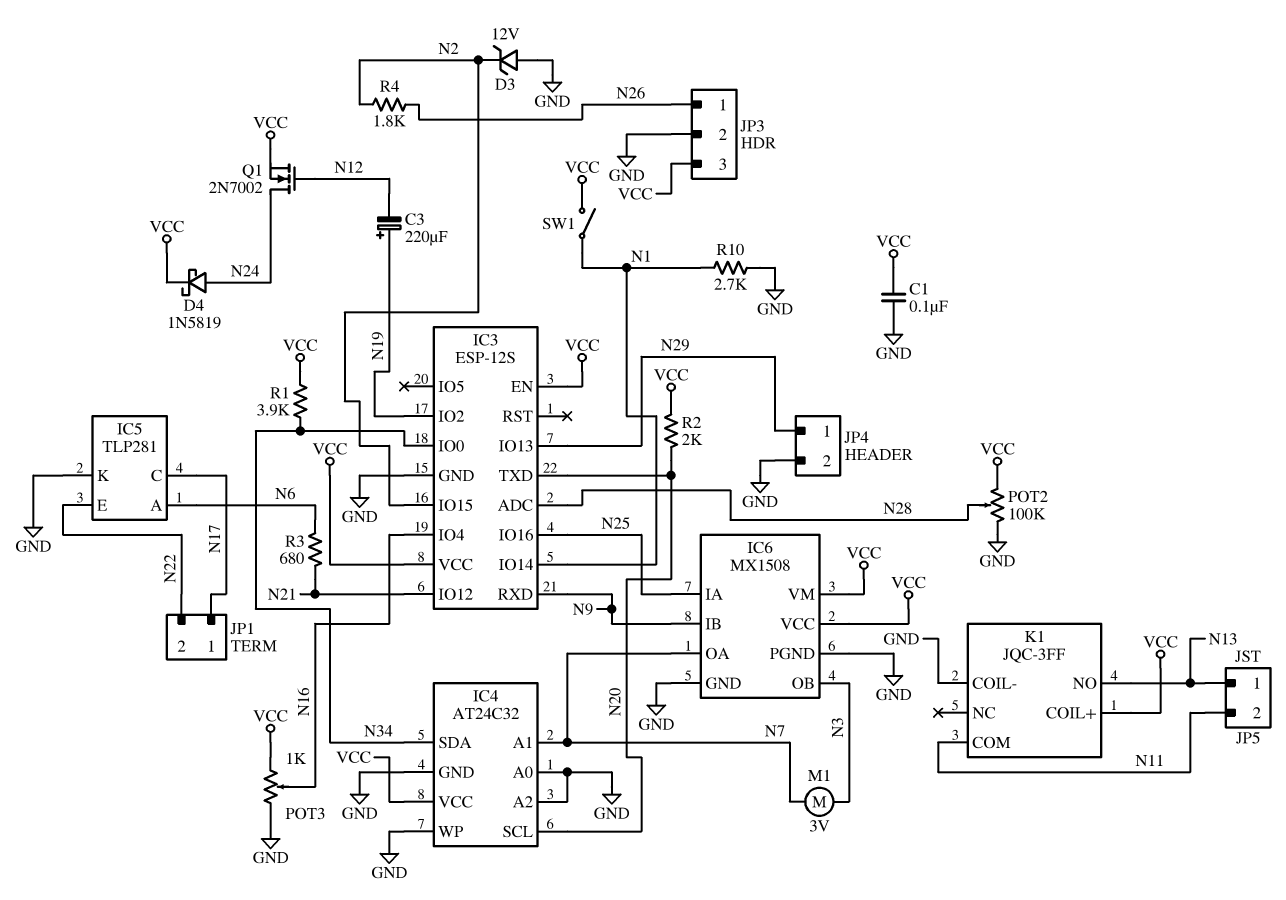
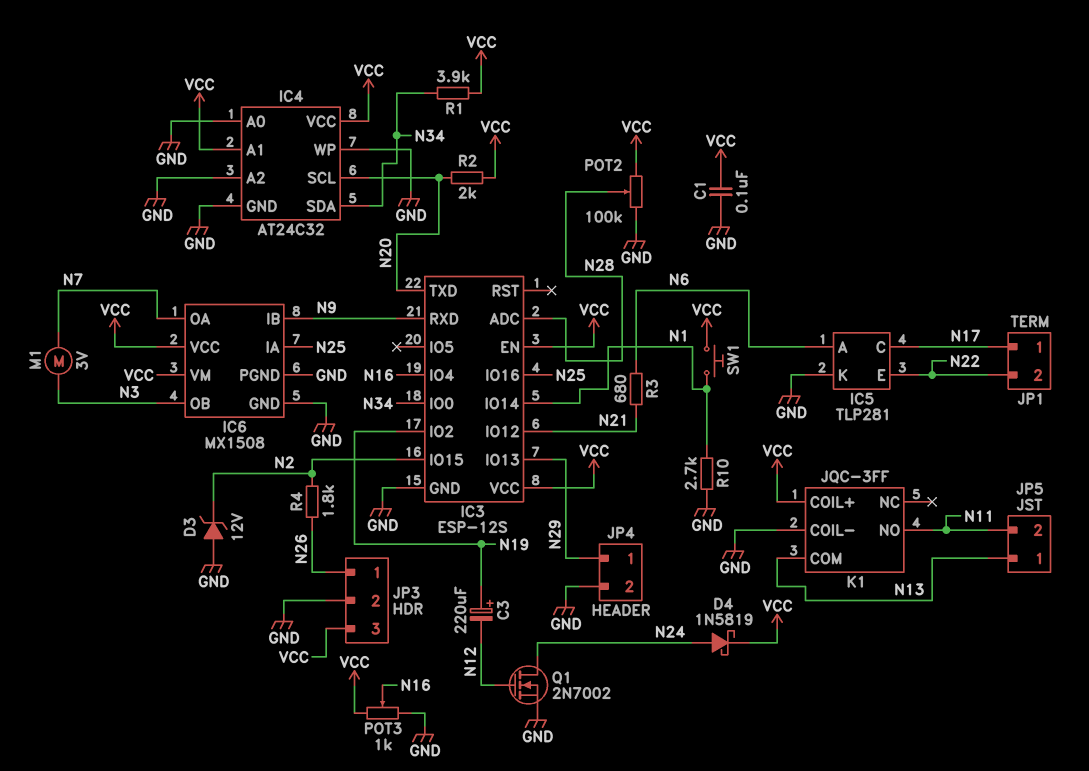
IC4 pin A1: N7 -> VCC
K1 pin COM: N11 -> N13
K1 pin NO: N13 -> N11
Q1: NMOS 2N7002 (G N12, D N24, S VCC) -> NMOS 2N7002 (G N12, D N24, S GND)
SW1: switch (N1, VCC) -> button (N1, VCC)

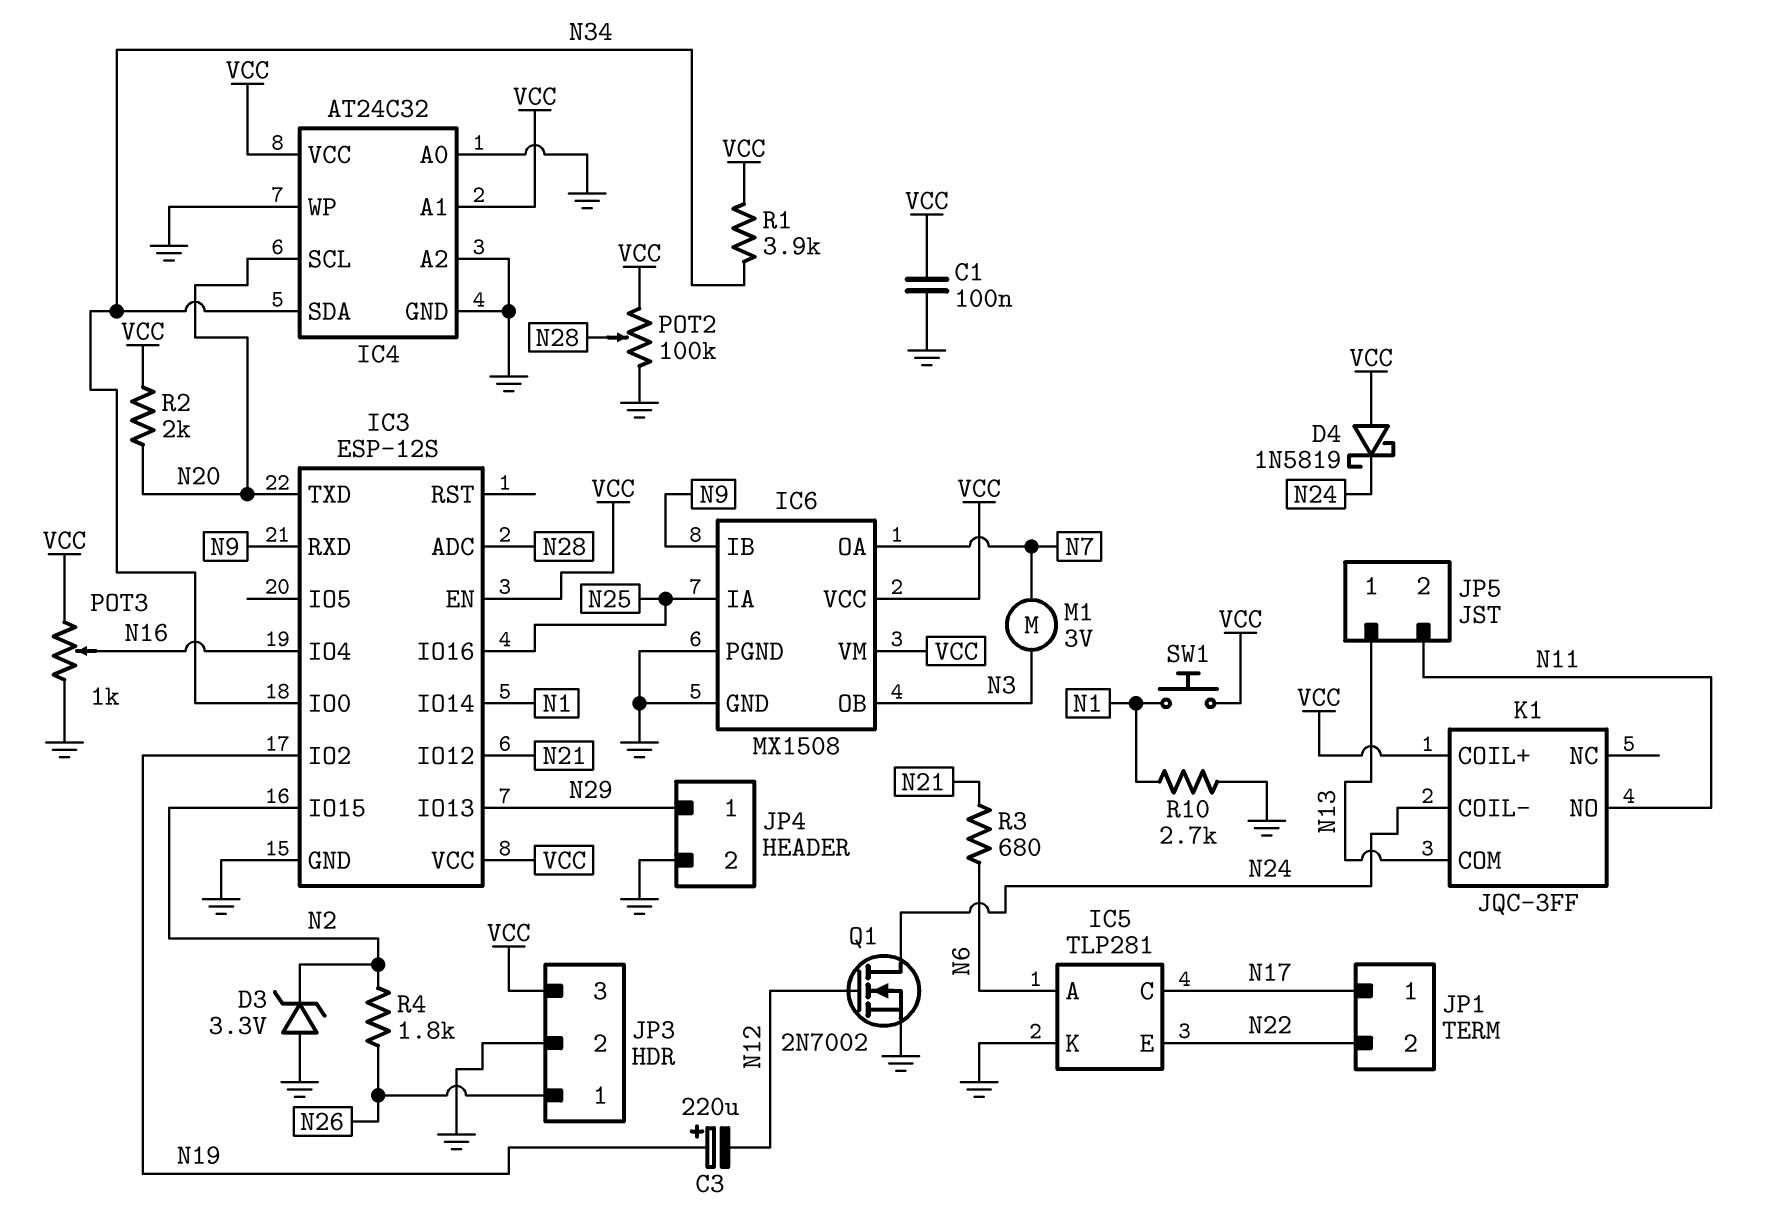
D3: zener 12V (A GND, K N2) -> zener 3.3V (A GND, K N2)
D4: schottky 1N5819 (A N24, K VCC) -> schottky 1N5819 (A VCC, K N24)
K1 pin COIL-: GND -> N24

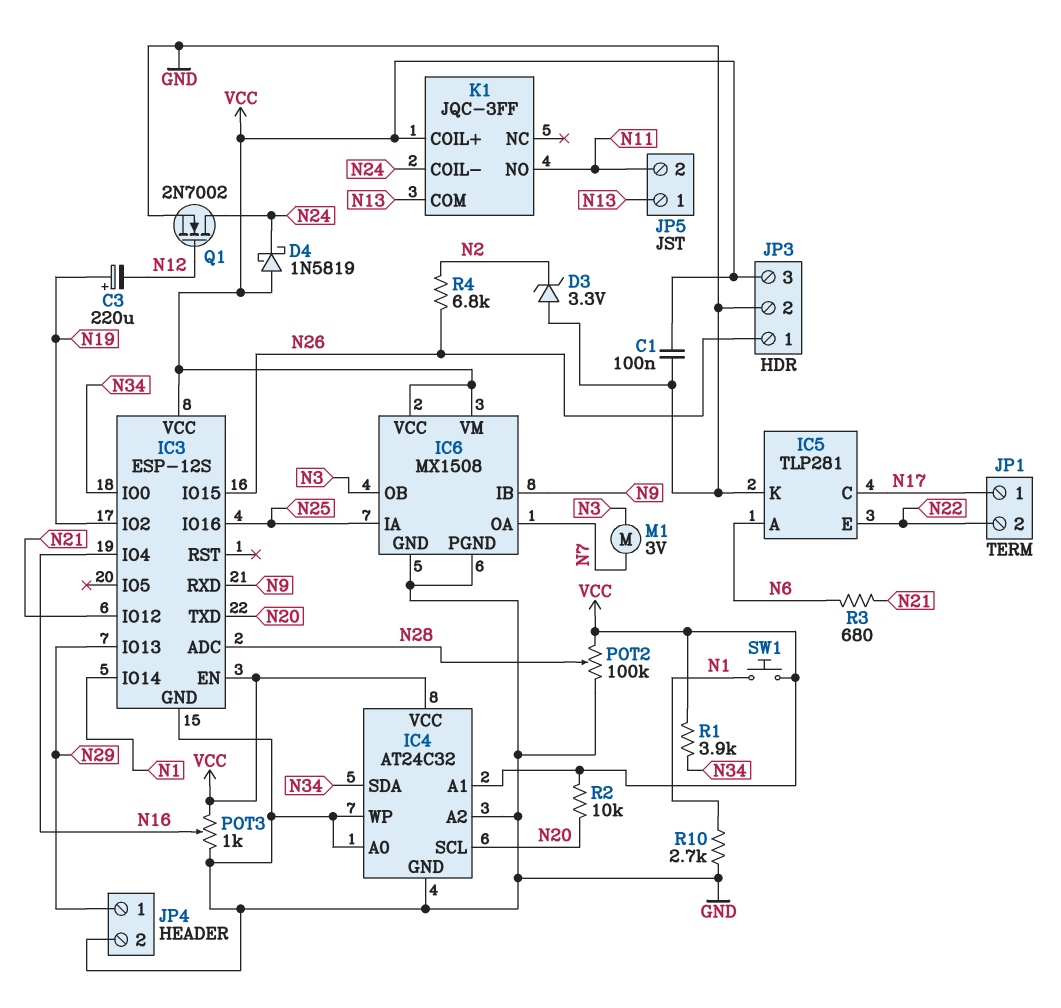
IC3 pin IO15: N2 -> N26
R2: 2k (N20, VCC) -> 10k (N20, VCC)
R4: 1.8k (N2, N26) -> 6.8k (N2, N26)

